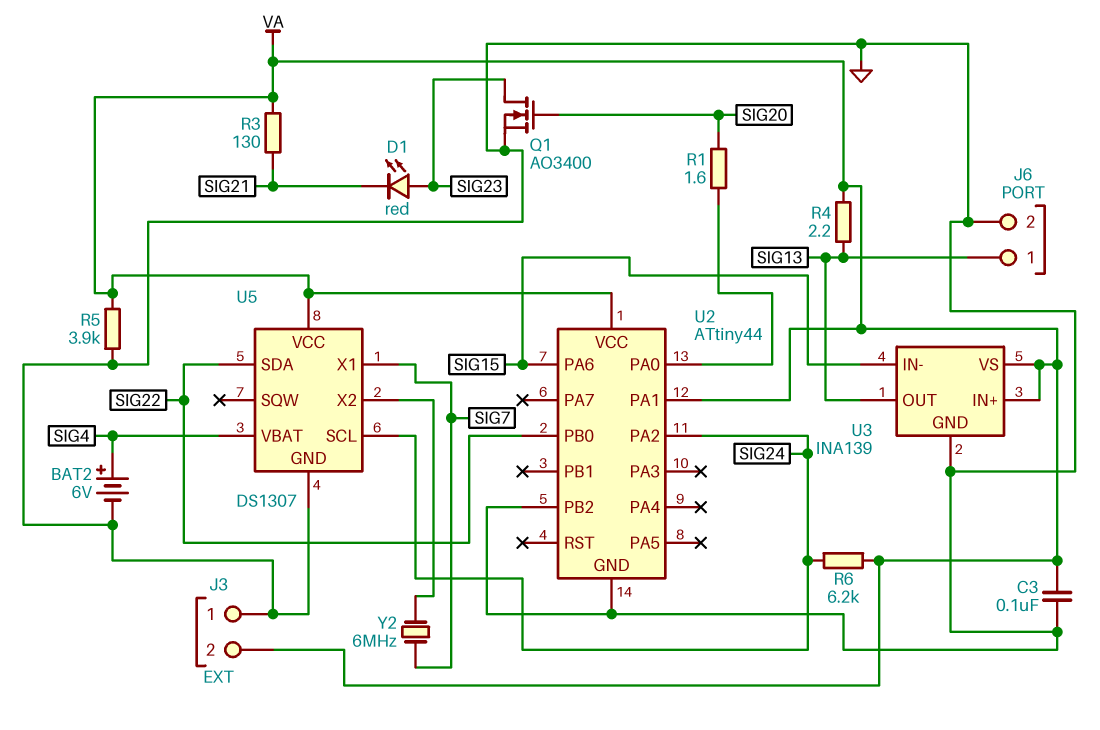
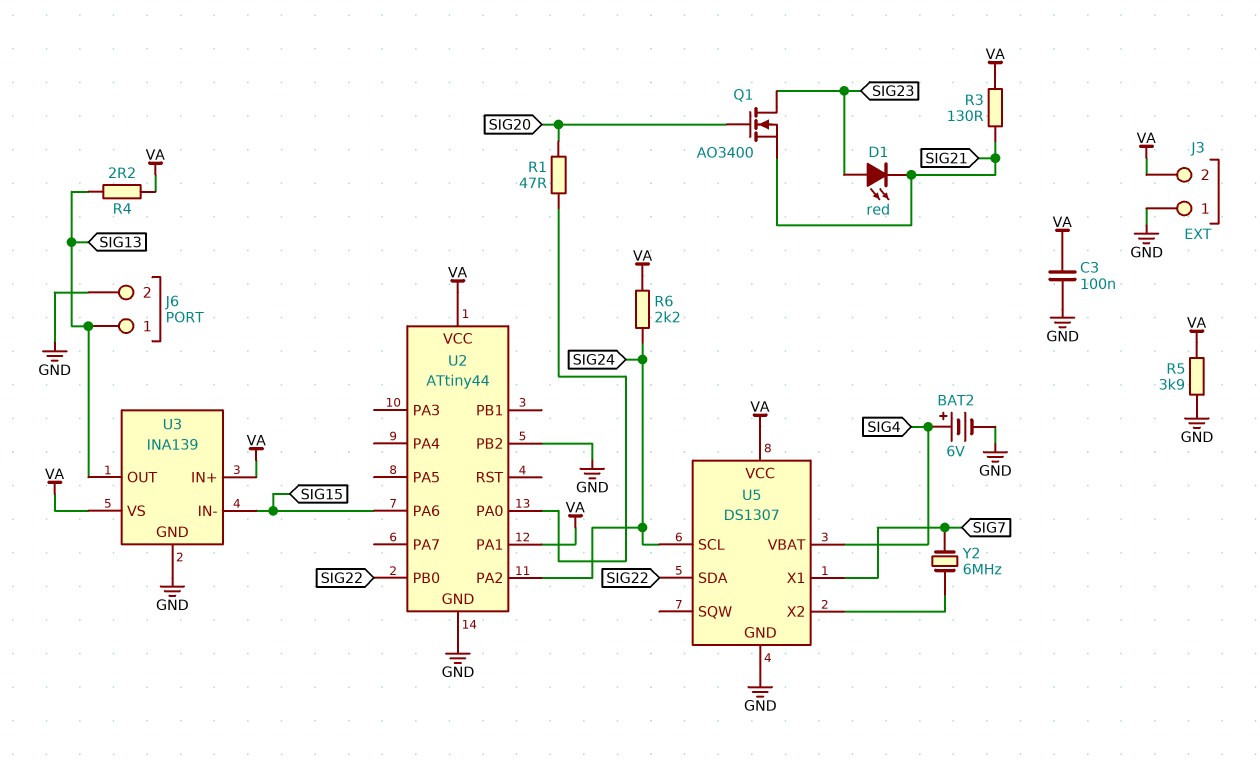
Q1: NMOS AO3400 (G SIG20, D SIG23, S GND) -> NMOS AO3400 (G SIG20, D SIG23, S SIG21)
R1: 1.6 (SIG20, U2/PA0) -> 47 (SIG20, U2/PA0)
R6: 6.2k (SIG24, VA) -> 2.2k (SIG24, VA)

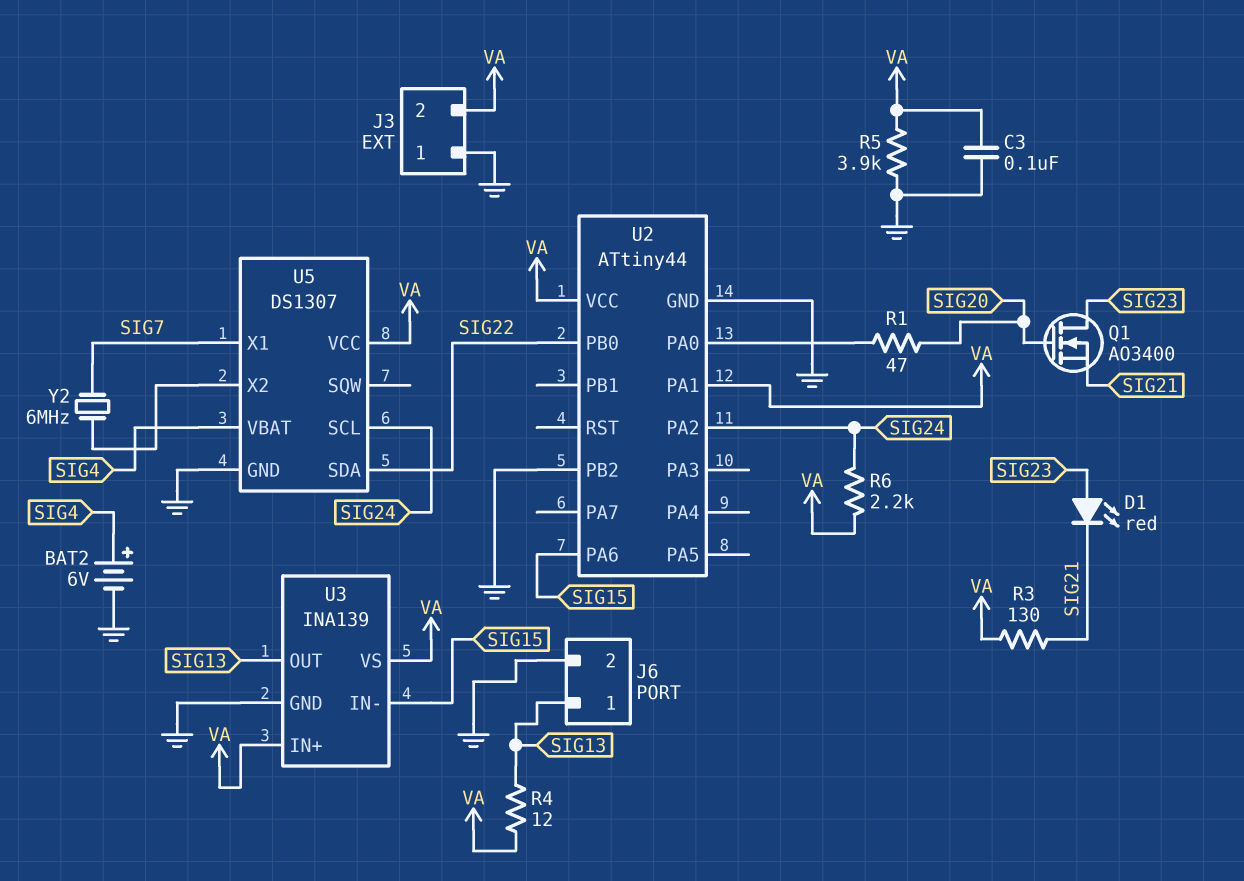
R4: 2.2 (SIG13, VA) -> 12 (SIG13, VA)

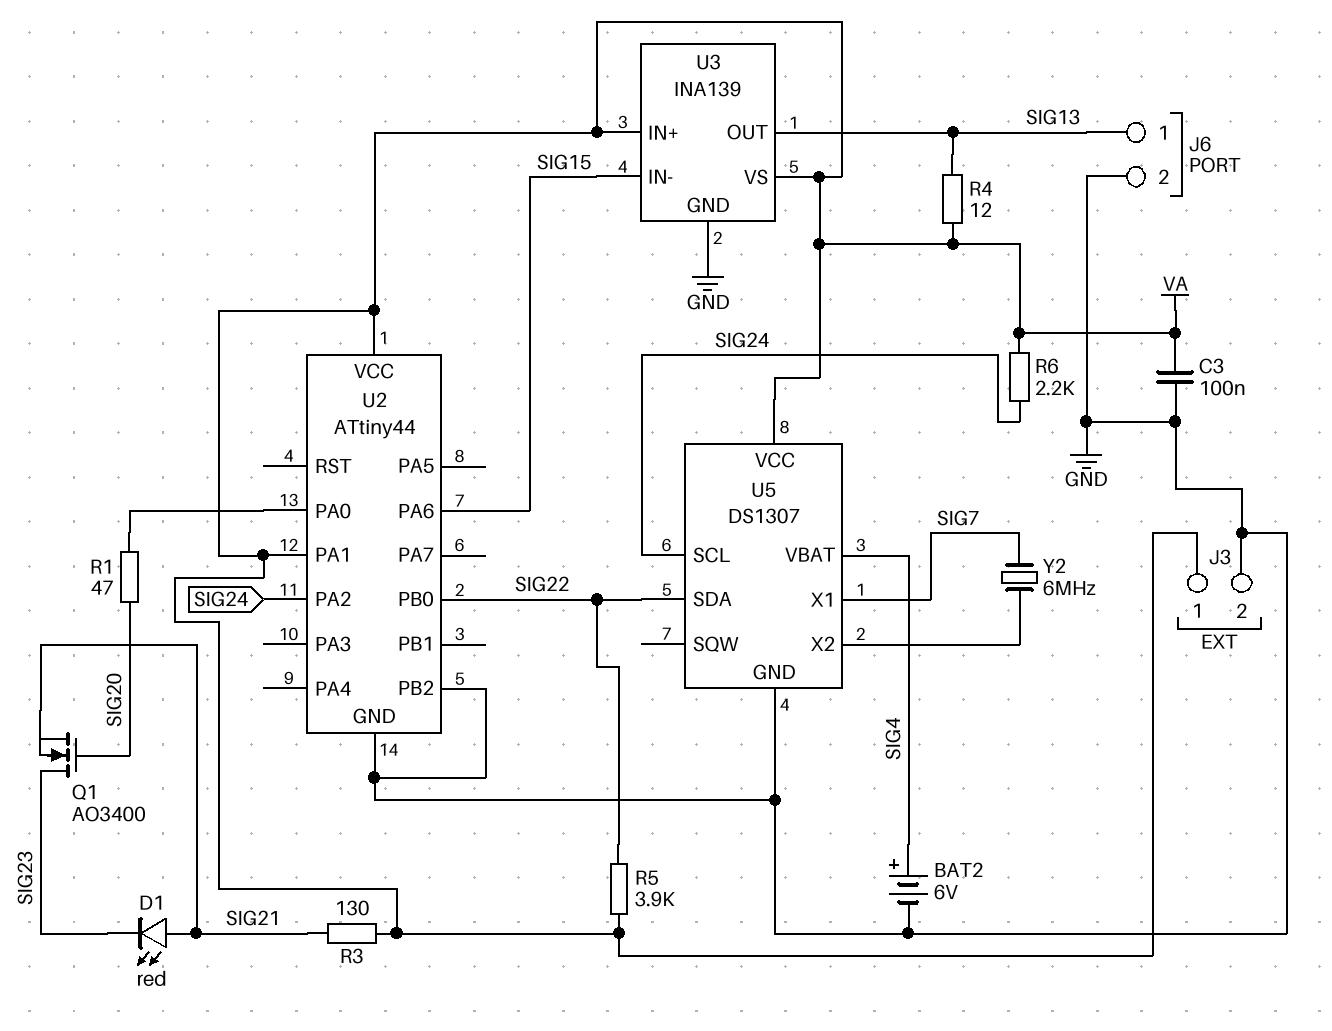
D1: LED red (A SIG23, K SIG21) -> LED red (A SIG21, K SIG23)
J3 pin 1: GND -> VA
J3 pin 2: VA -> GND
R5: 3.9k (GND, VA) -> 3.9k (SIG22, VA)

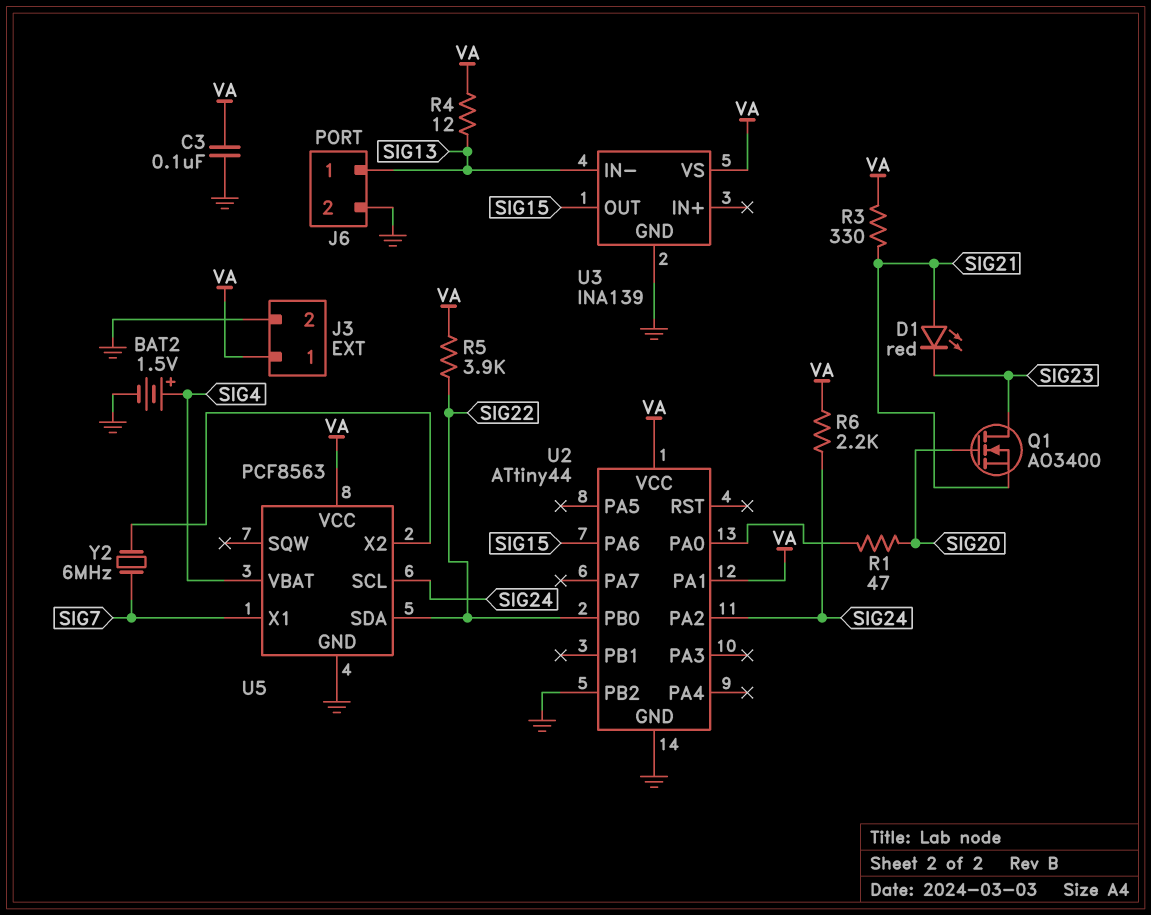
BAT2: 6V (plus SIG4, minus GND) -> 1.5V (plus SIG4, minus GND)
R3: 130 (SIG21, VA) -> 330 (SIG21, VA)
U3 pin IN+: VA -> none
U3 pin IN-: SIG15 -> SIG13
U3 pin OUT: SIG13 -> SIG15
U5: DS1307 -> PCF8563

